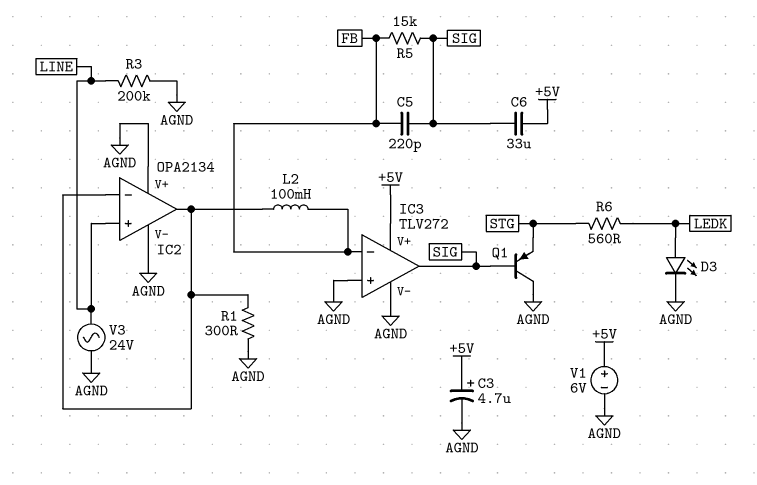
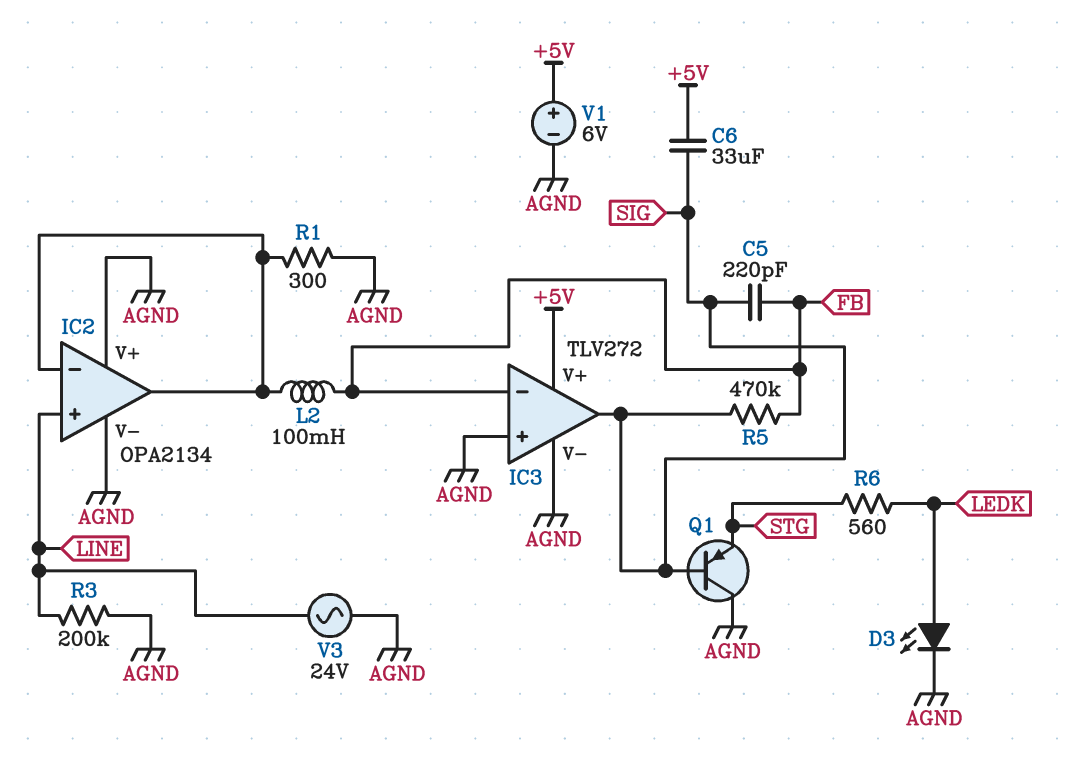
C3: 4.7uF (plus +5V, minus AGND) -> none
R5: 15k (FB, SIG) -> 470k (FB, SIG)

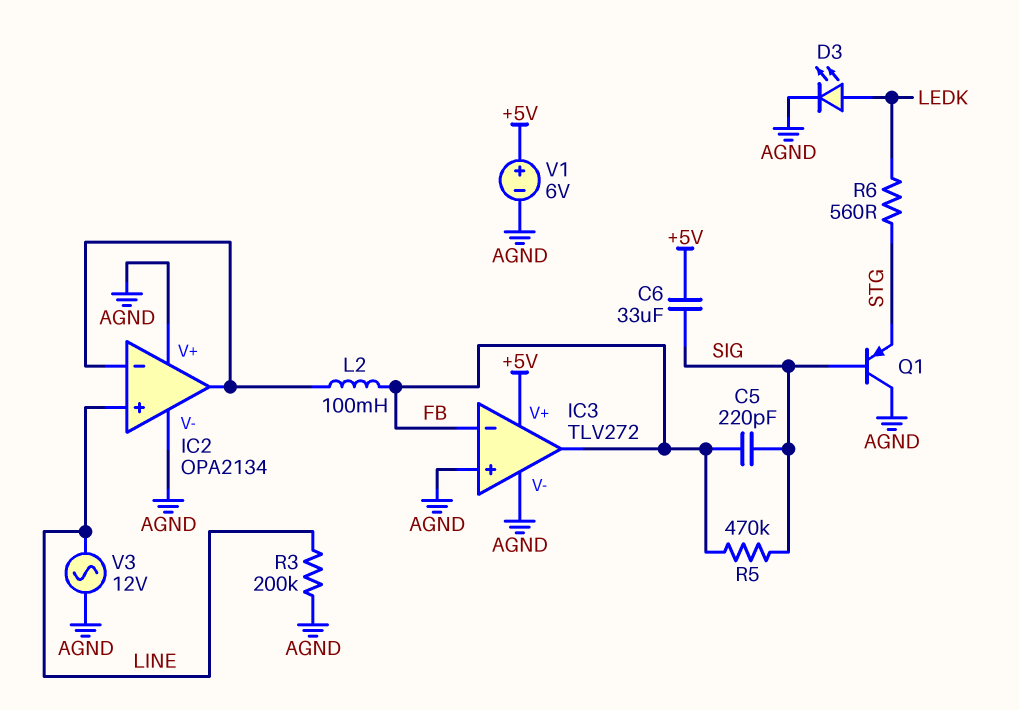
IC3 pin out: SIG -> FB
R1: 300 (AGND, IC2/in-) -> none
V3: AC 24V (AGND, LINE) -> AC 12V (AGND, LINE)

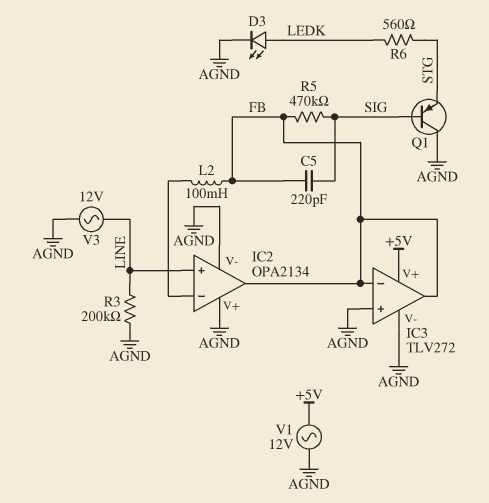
C6: 33uF (+5V, SIG) -> none
IC2 pin out: IC2/in- -> FB
V1: 6V (plus +5V, minus AGND) -> AC 12V (+5V, AGND)

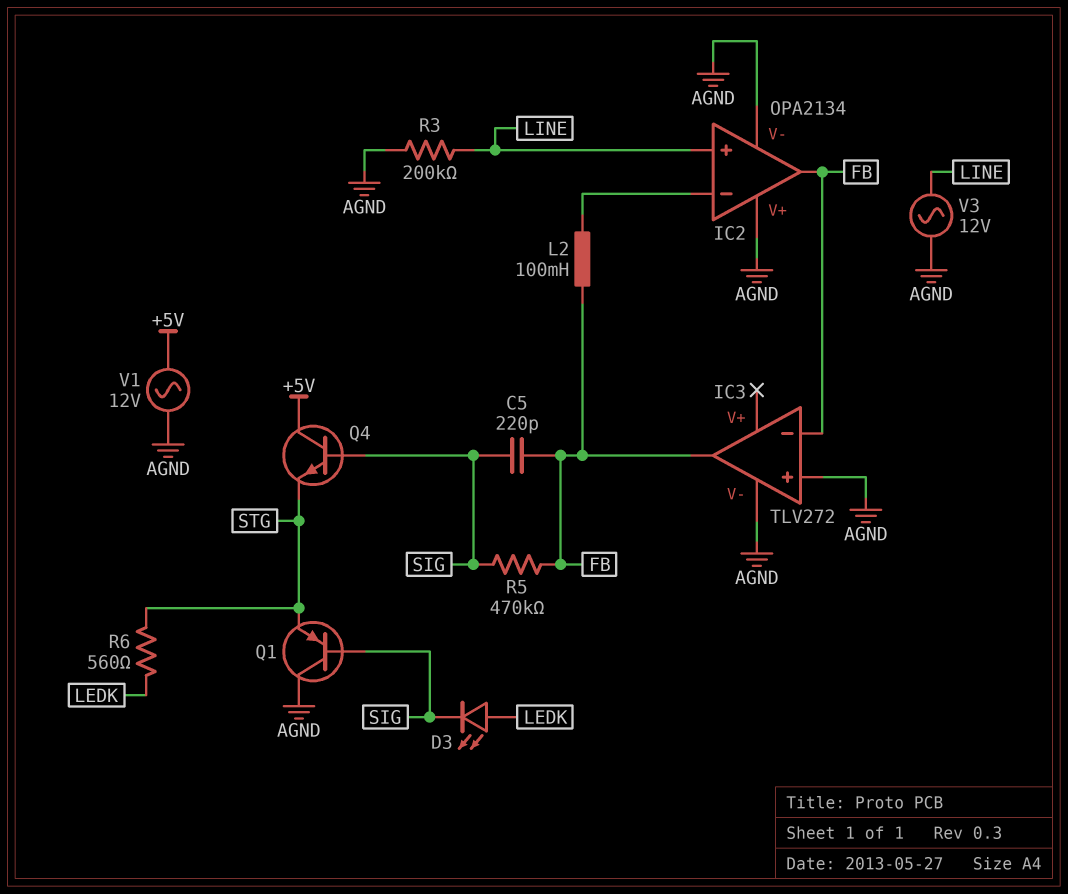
D3: LED (A LEDK, K AGND) -> LED (A LEDK, K SIG)
IC3 pin V+: +5V -> none
Q4: none -> NPN (B SIG, C +5V, E STG)

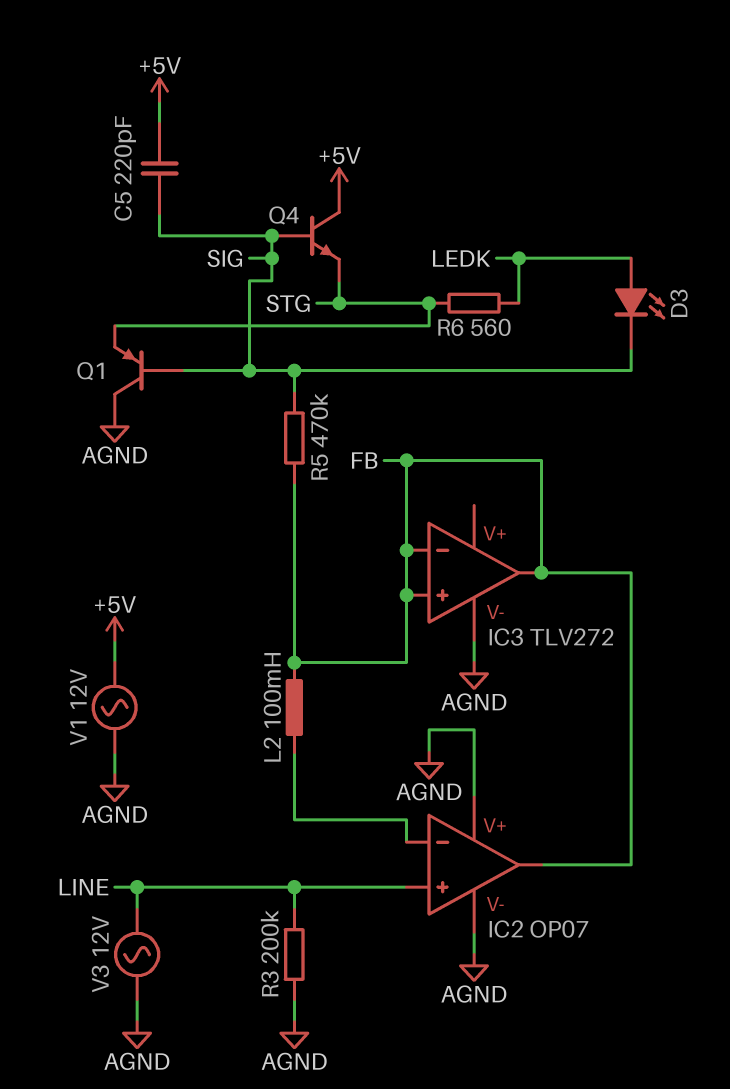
C5: 220pF (FB, SIG) -> 220pF (+5V, SIG)
IC2: OPA2134 -> OP07
IC3 pin in+: AGND -> FB

